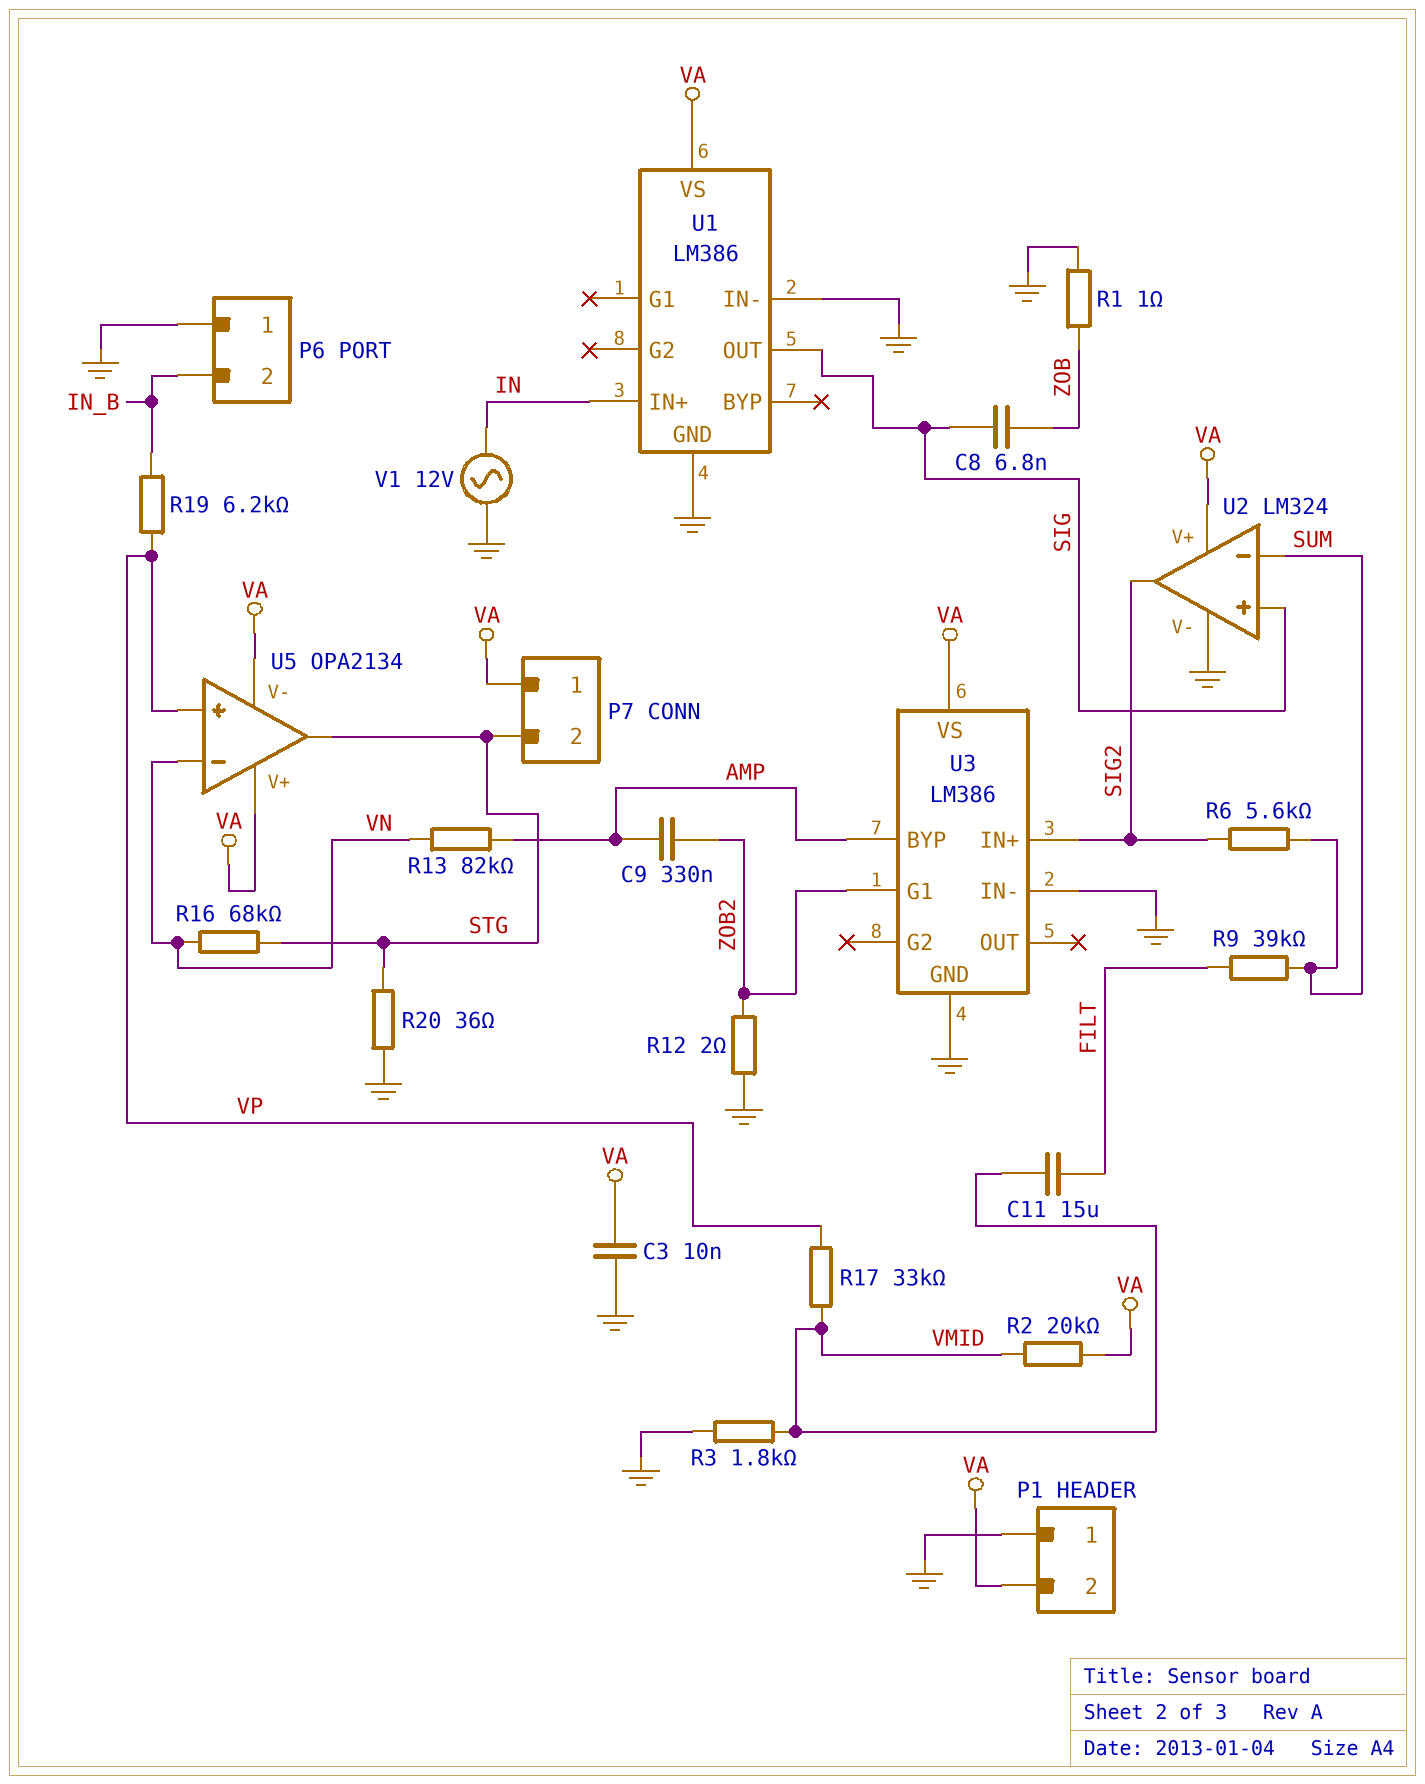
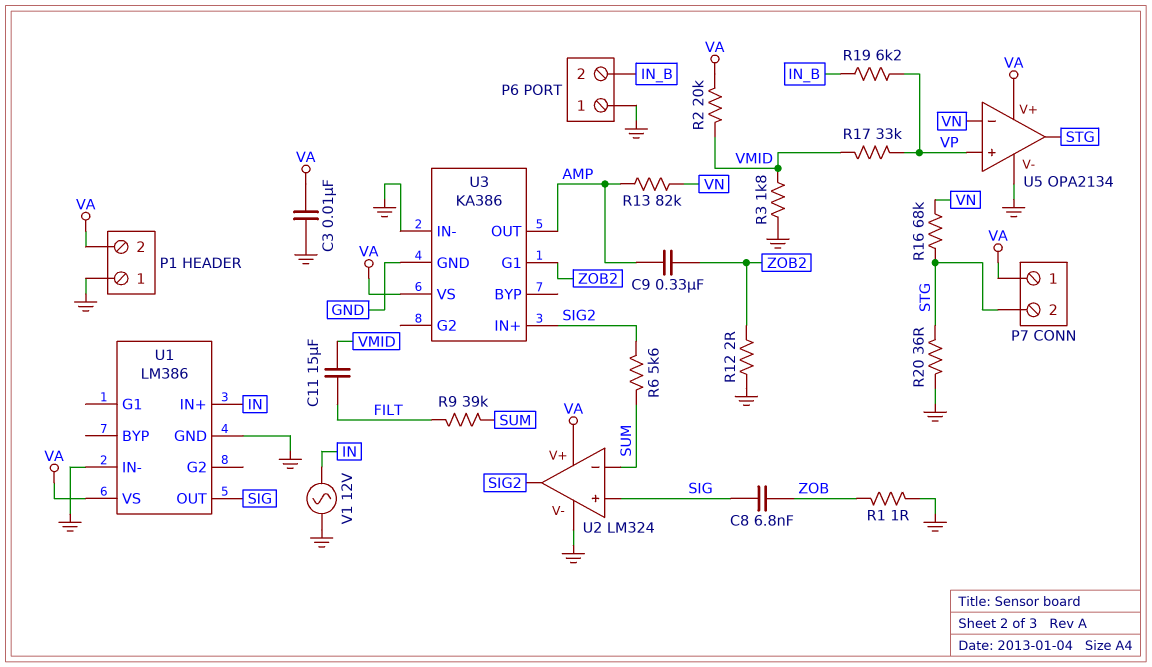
U3: LM386 -> KA386
U3 pin BYP: AMP -> none
U3 pin OUT: none -> AMP
U5 pin V-: VA -> GND

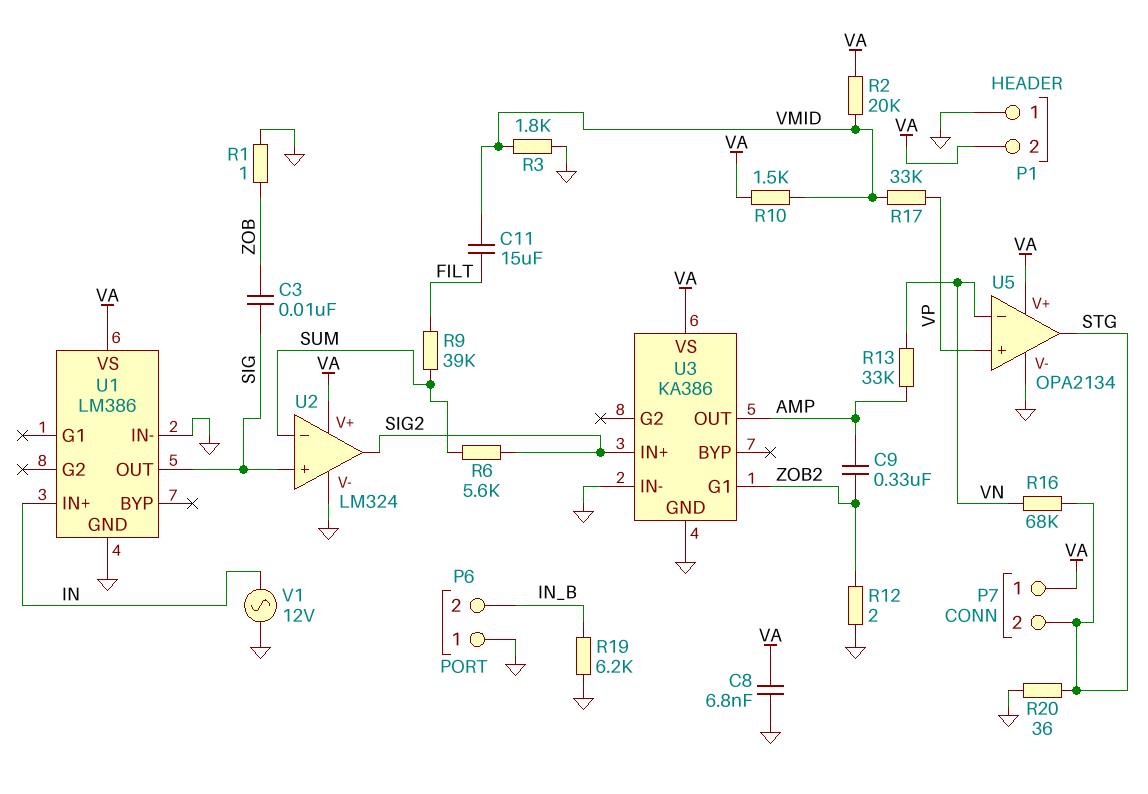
C3: 10nF (GND, VA) -> 10nF (SIG, ZOB)
C8: 6.8nF (SIG, ZOB) -> 6.8nF (GND, VA)
R10: none -> 1.5k (VA, VMID)
R13: 82k (AMP, VN) -> 33k (AMP, VN)
R19: 6.2k (IN_B, VP) -> 6.2k (GND, IN_B)

